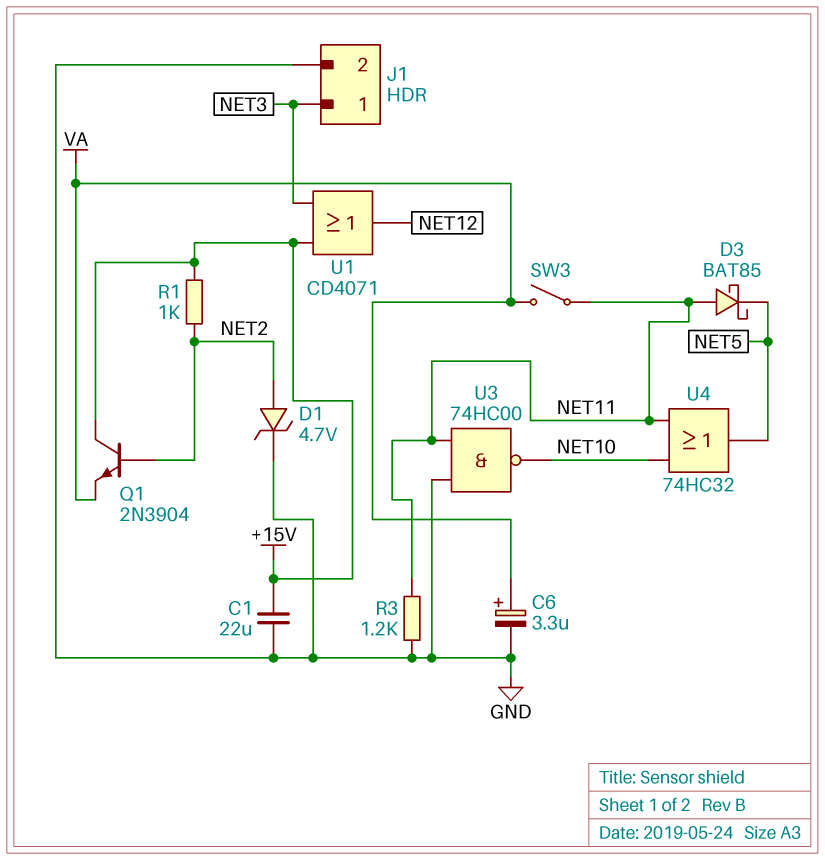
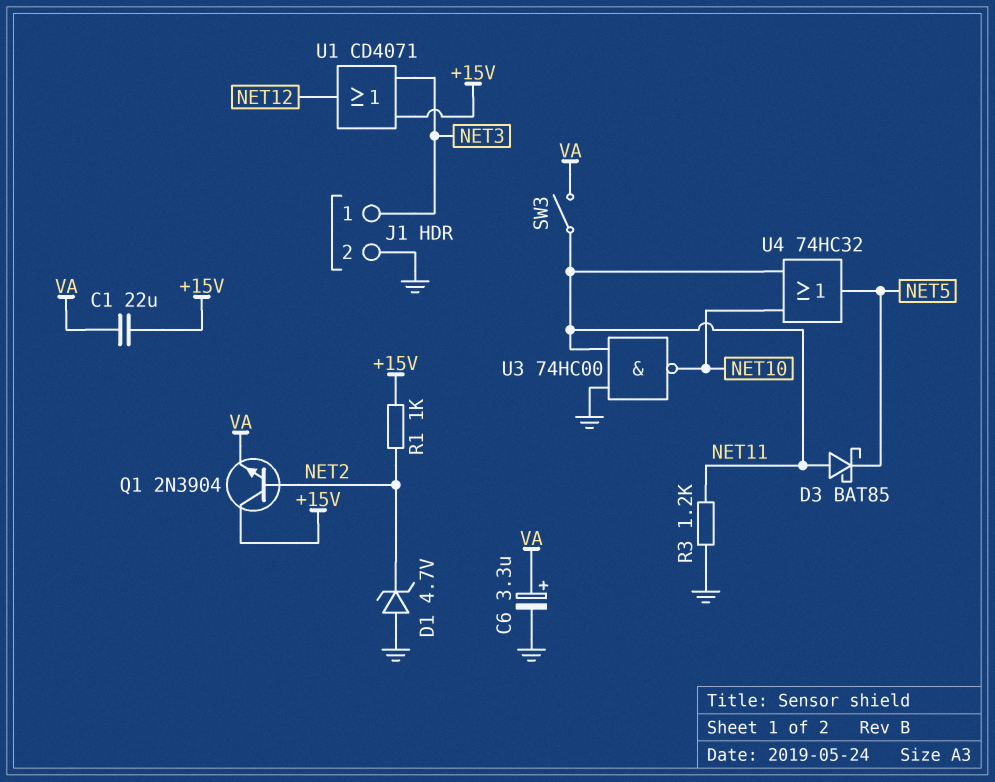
C1: 22uF (+15V, GND) -> 22uF (+15V, VA)
D1: zener 4.7V (A NET2, K GND) -> zener 4.7V (A GND, K NET2)

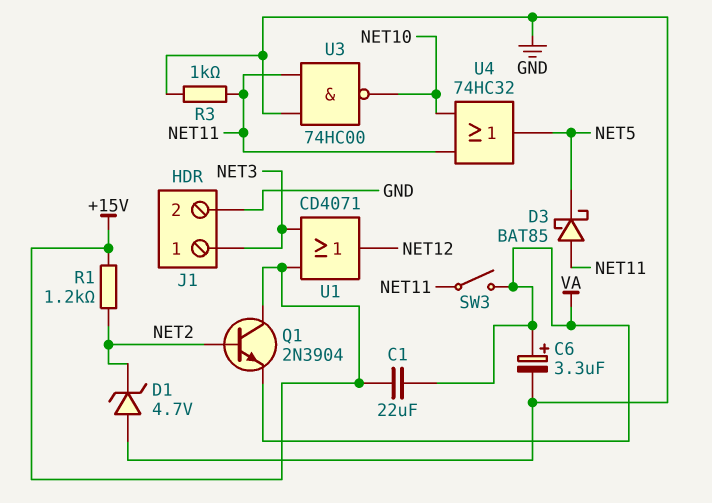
R1: 1k (+15V, NET2) -> 1.2k (+15V, NET2)
R3: 1.2k (GND, NET11) -> 1k (GND, NET11)

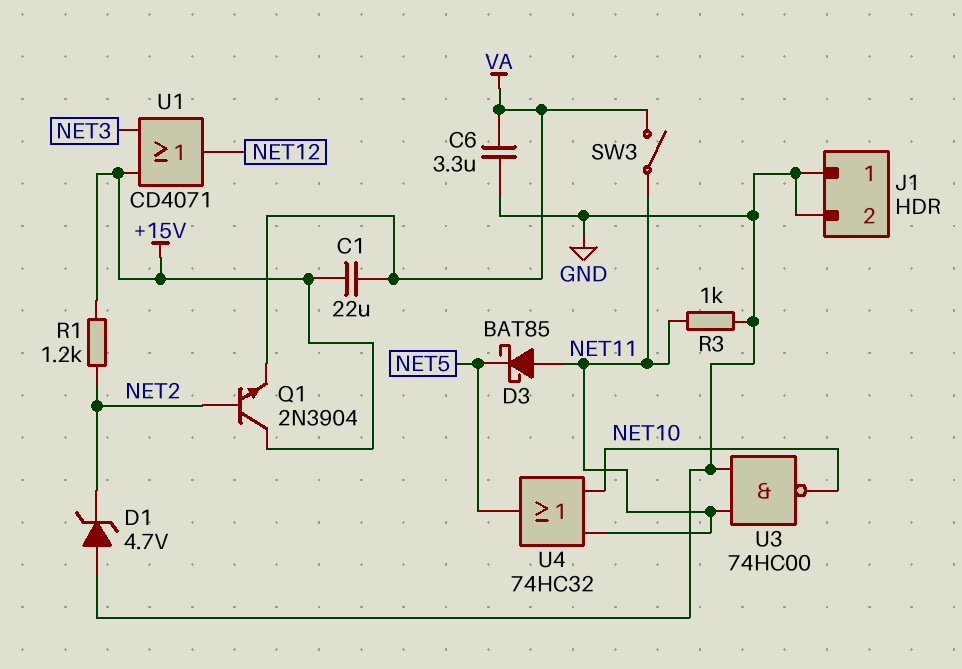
C6: 3.3uF (plus VA, minus GND) -> 3.3uF (GND, VA)
J1 pin 1: NET3 -> GND

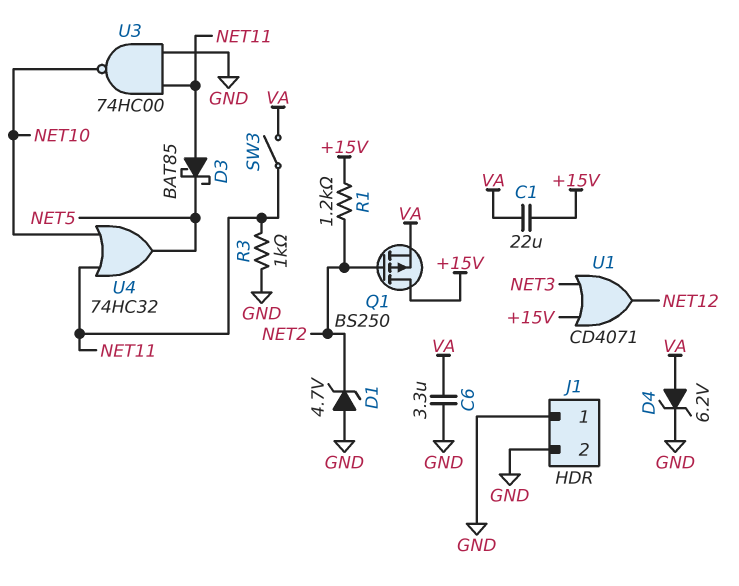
D4: none -> zener 6.2V (A VA, K GND)
Q1: NPN 2N3904 (B NET2, C +15V, E VA) -> PMOS BS250 (G NET2, D +15V, S VA)

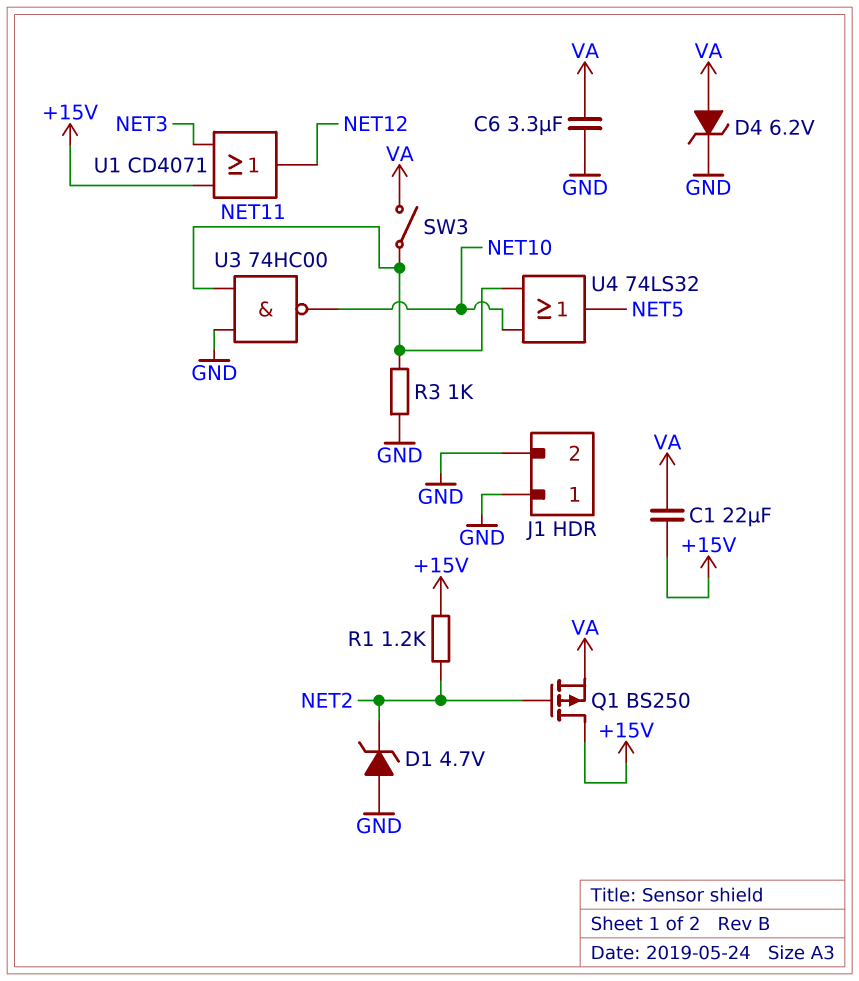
D3: schottky BAT85 (A NET11, K NET5) -> none
U4: OR 74HC32 (in NET10, in NET11, out NET5) -> OR 74LS32 (in NET10, in NET11, out NET5)

